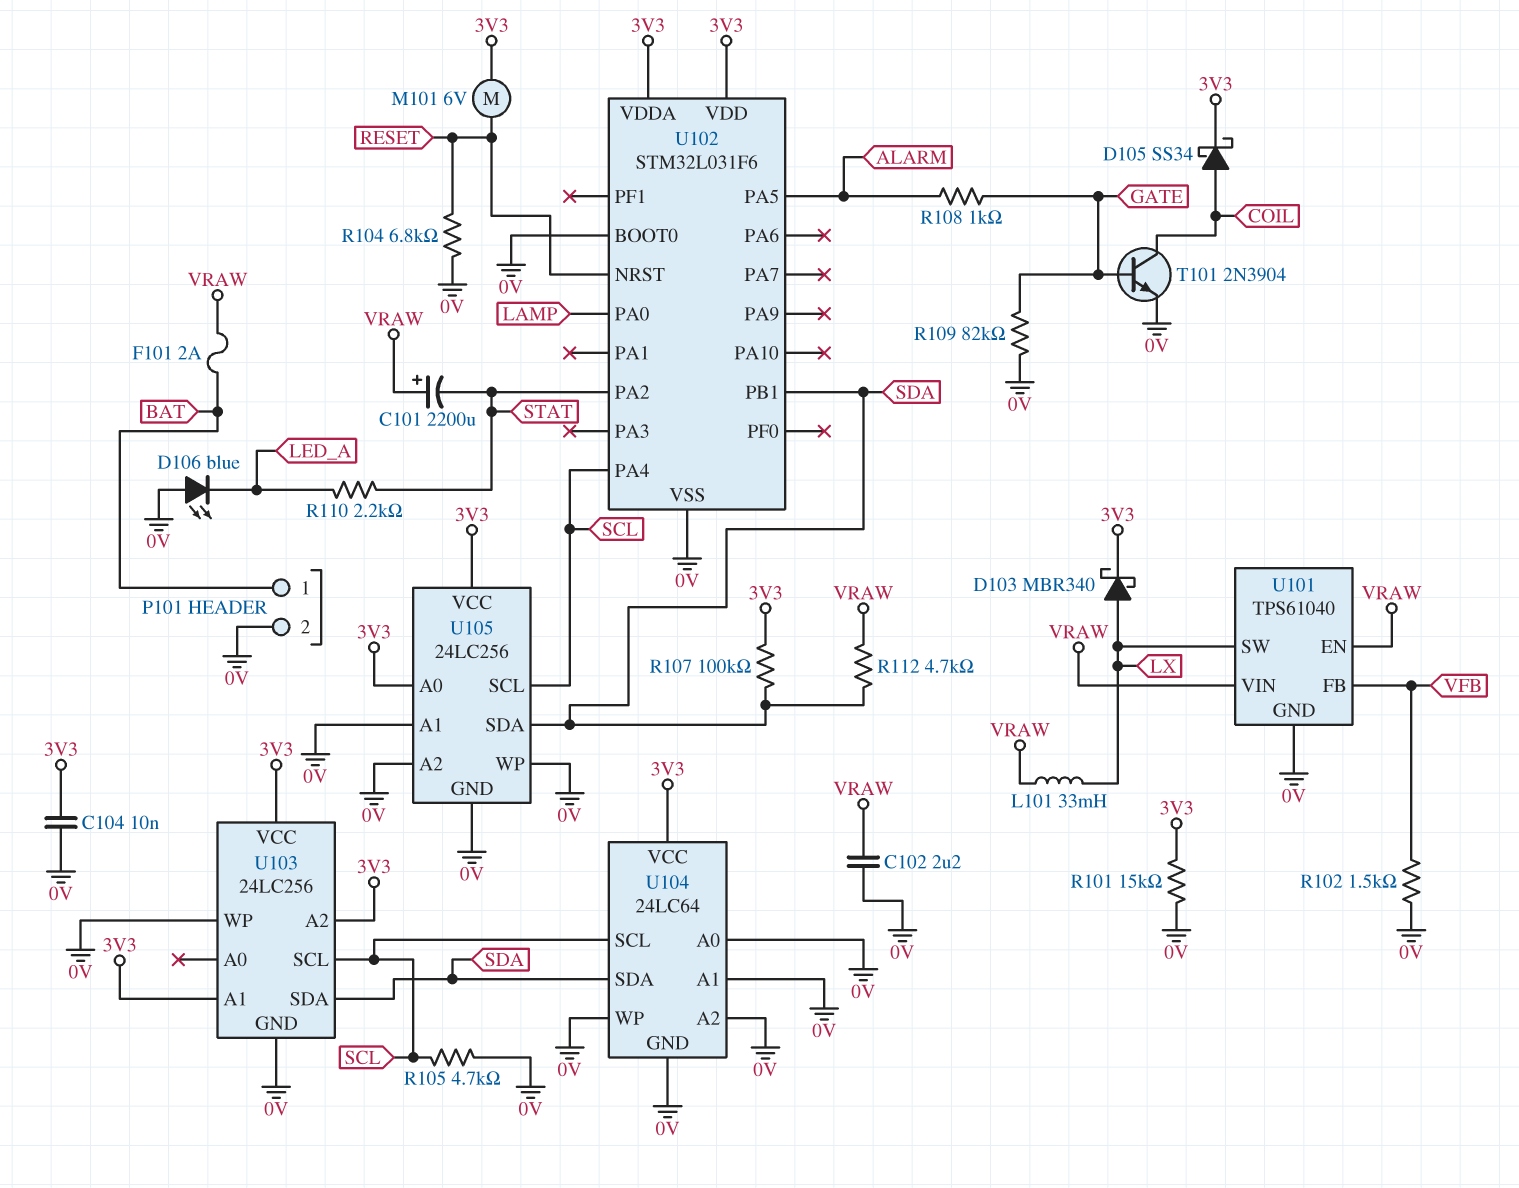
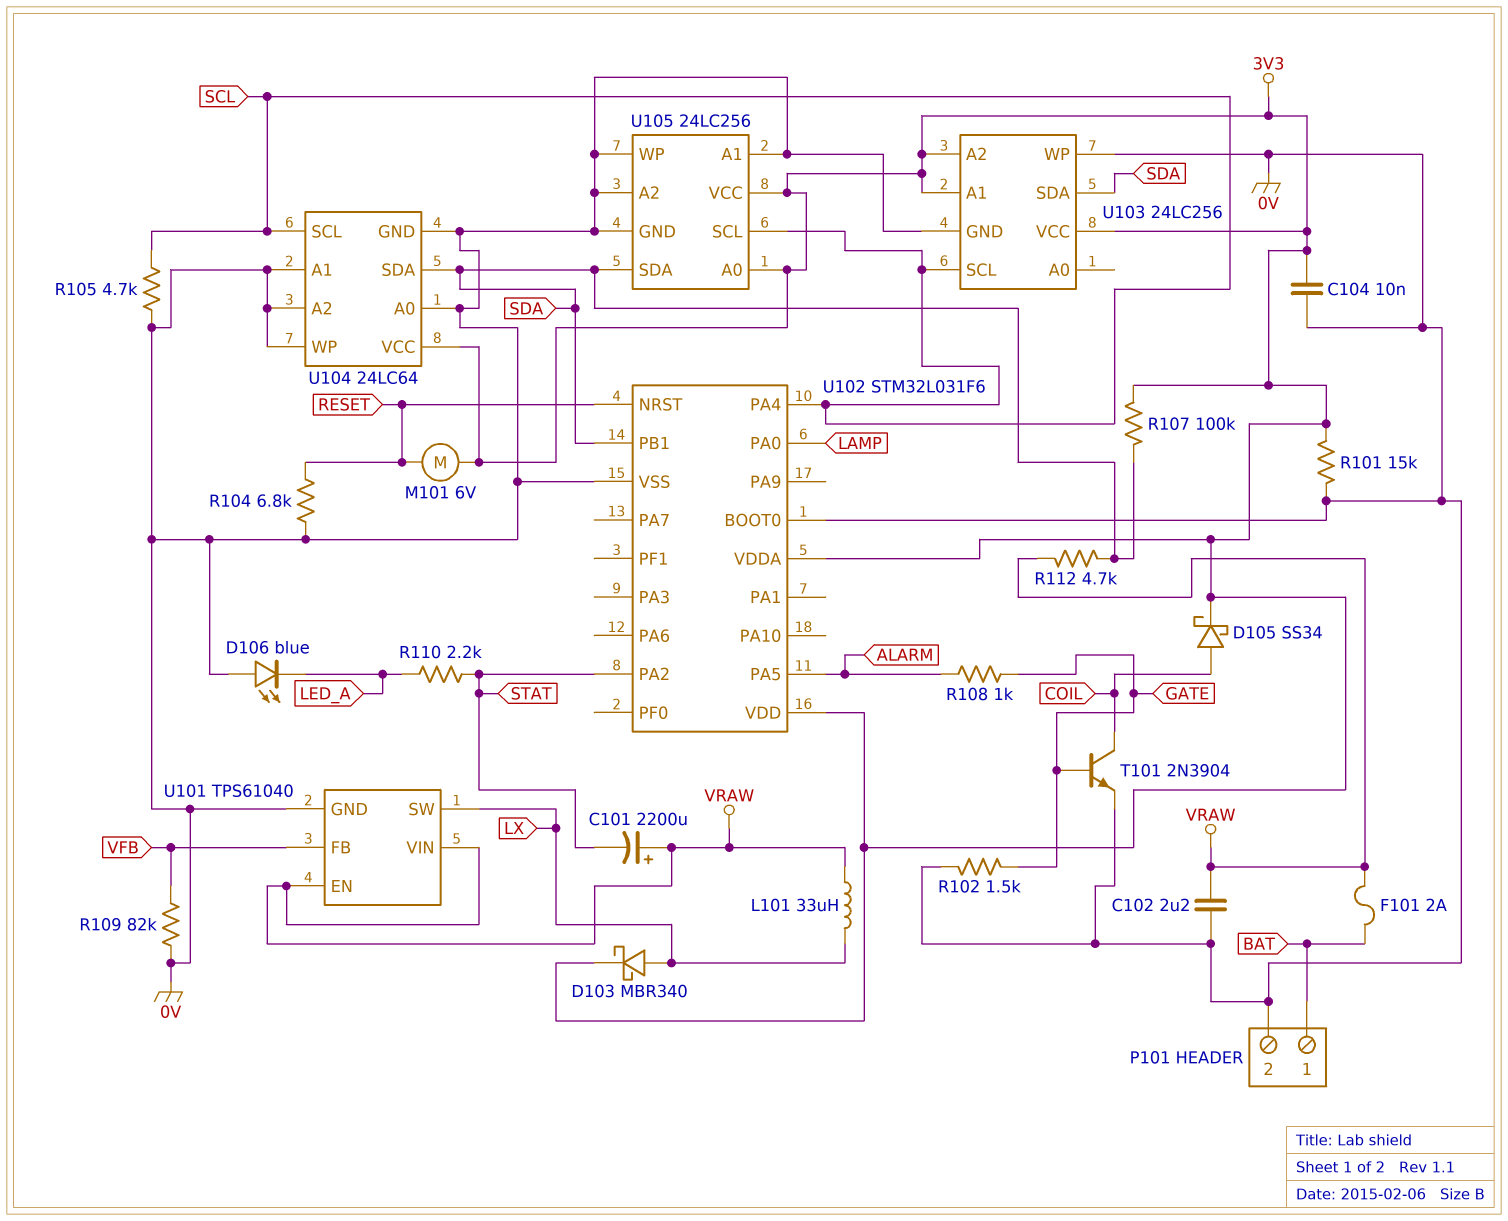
L101: 33mH (LX, VRAW) -> 33uH (LX, VRAW)
R102: 1.5k (0V, VFB) -> 1.5k (0V, GATE)
R109: 82k (0V, GATE) -> 82k (0V, VFB)

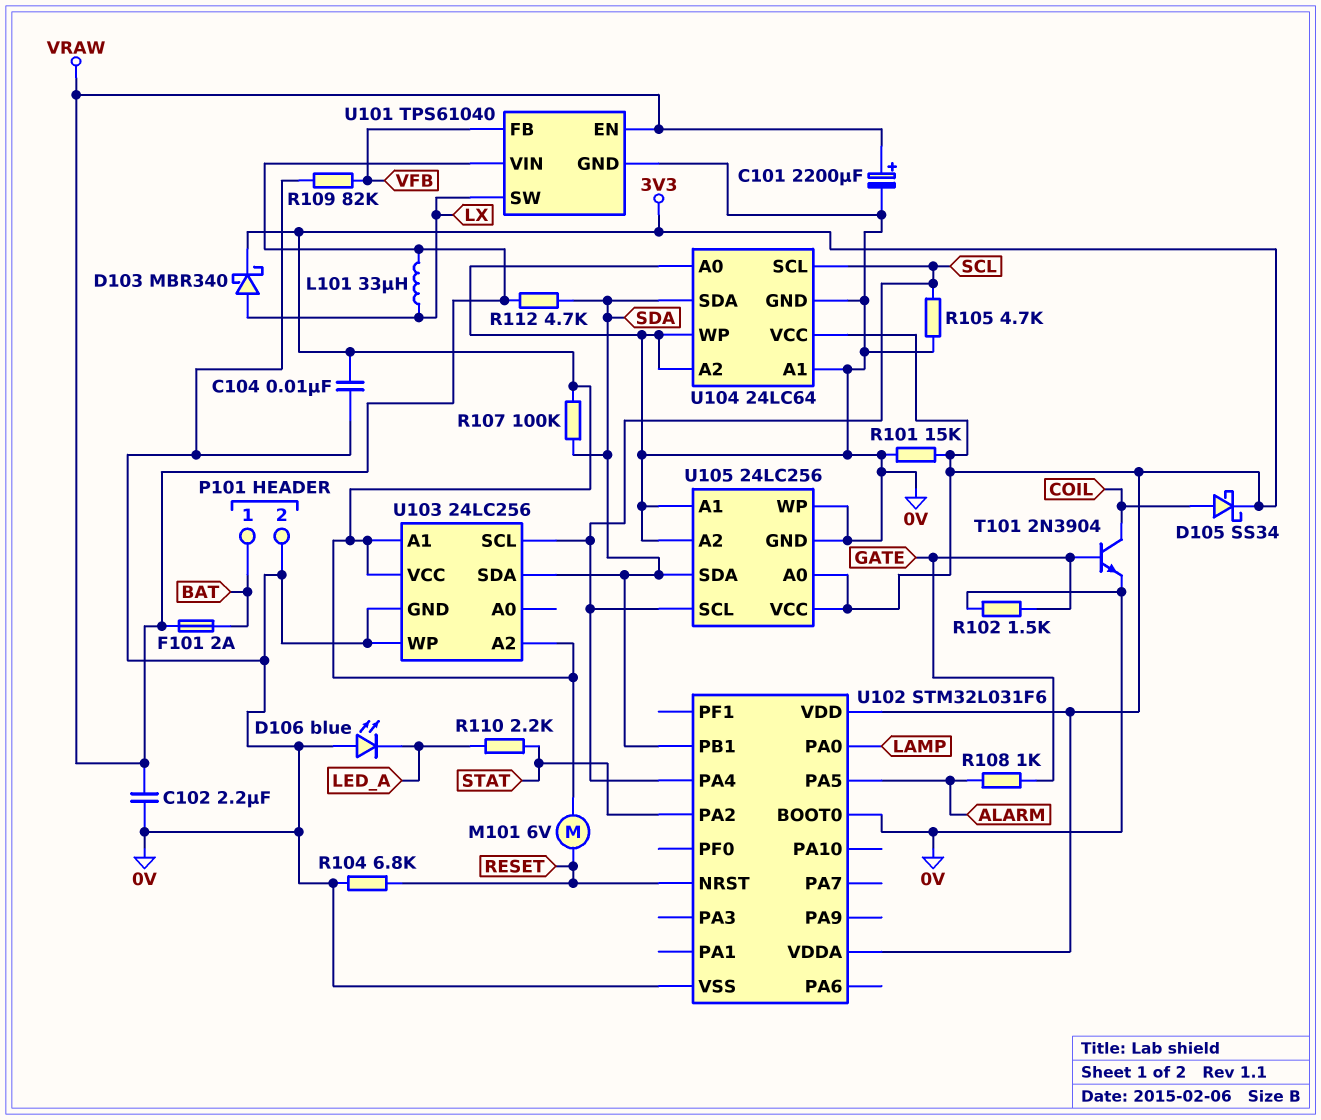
C101: 2200uF (plus VRAW, minus STAT) -> 2200uF (plus VRAW, minus 0V)

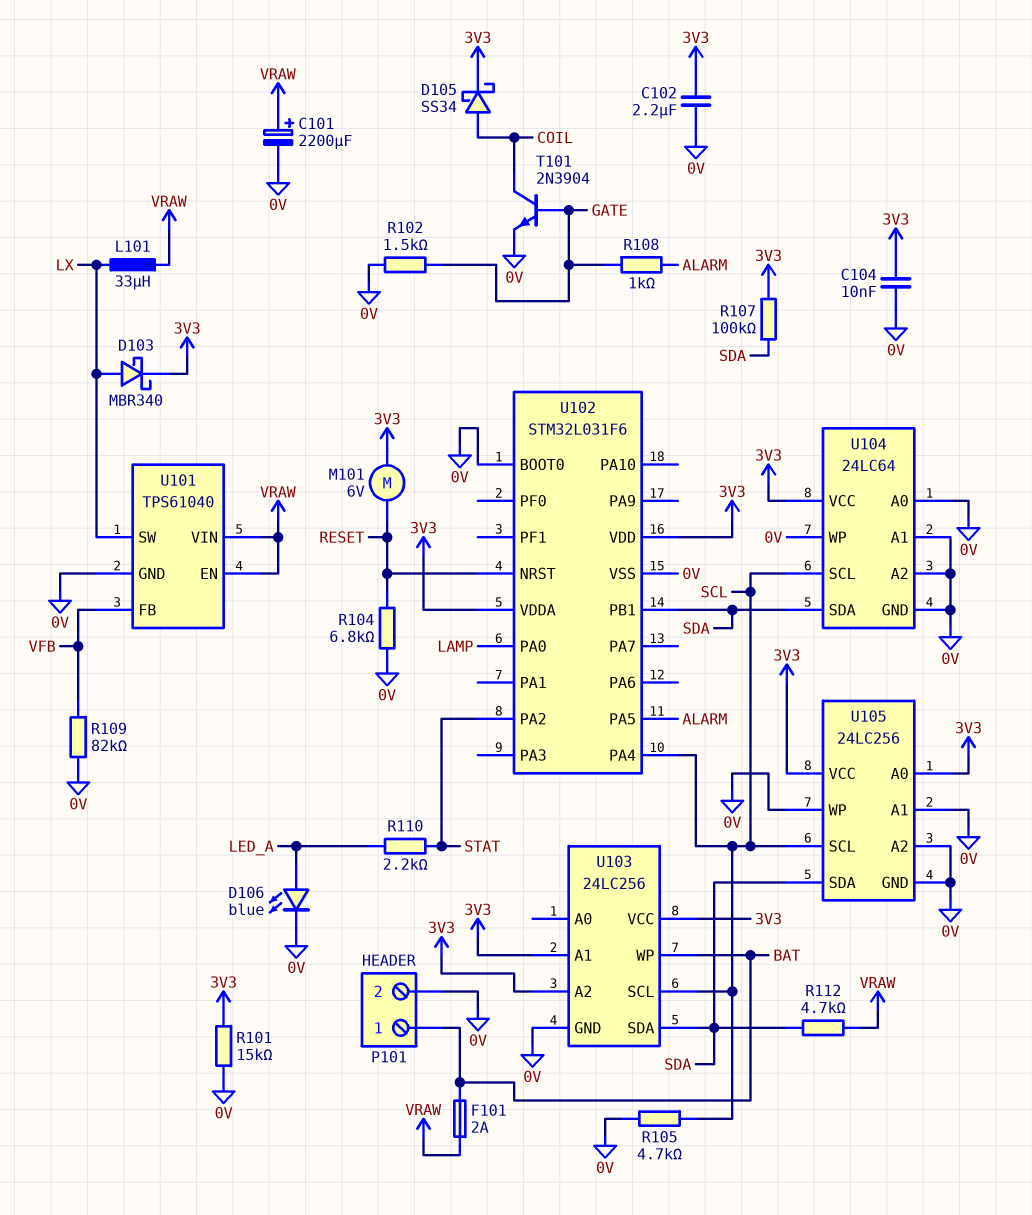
C102: 2.2uF (0V, VRAW) -> 2.2uF (0V, 3V3)
D106: LED blue (A 0V, K LED_A) -> LED blue (A LED_A, K 0V)
U103 pin WP: 0V -> BAT

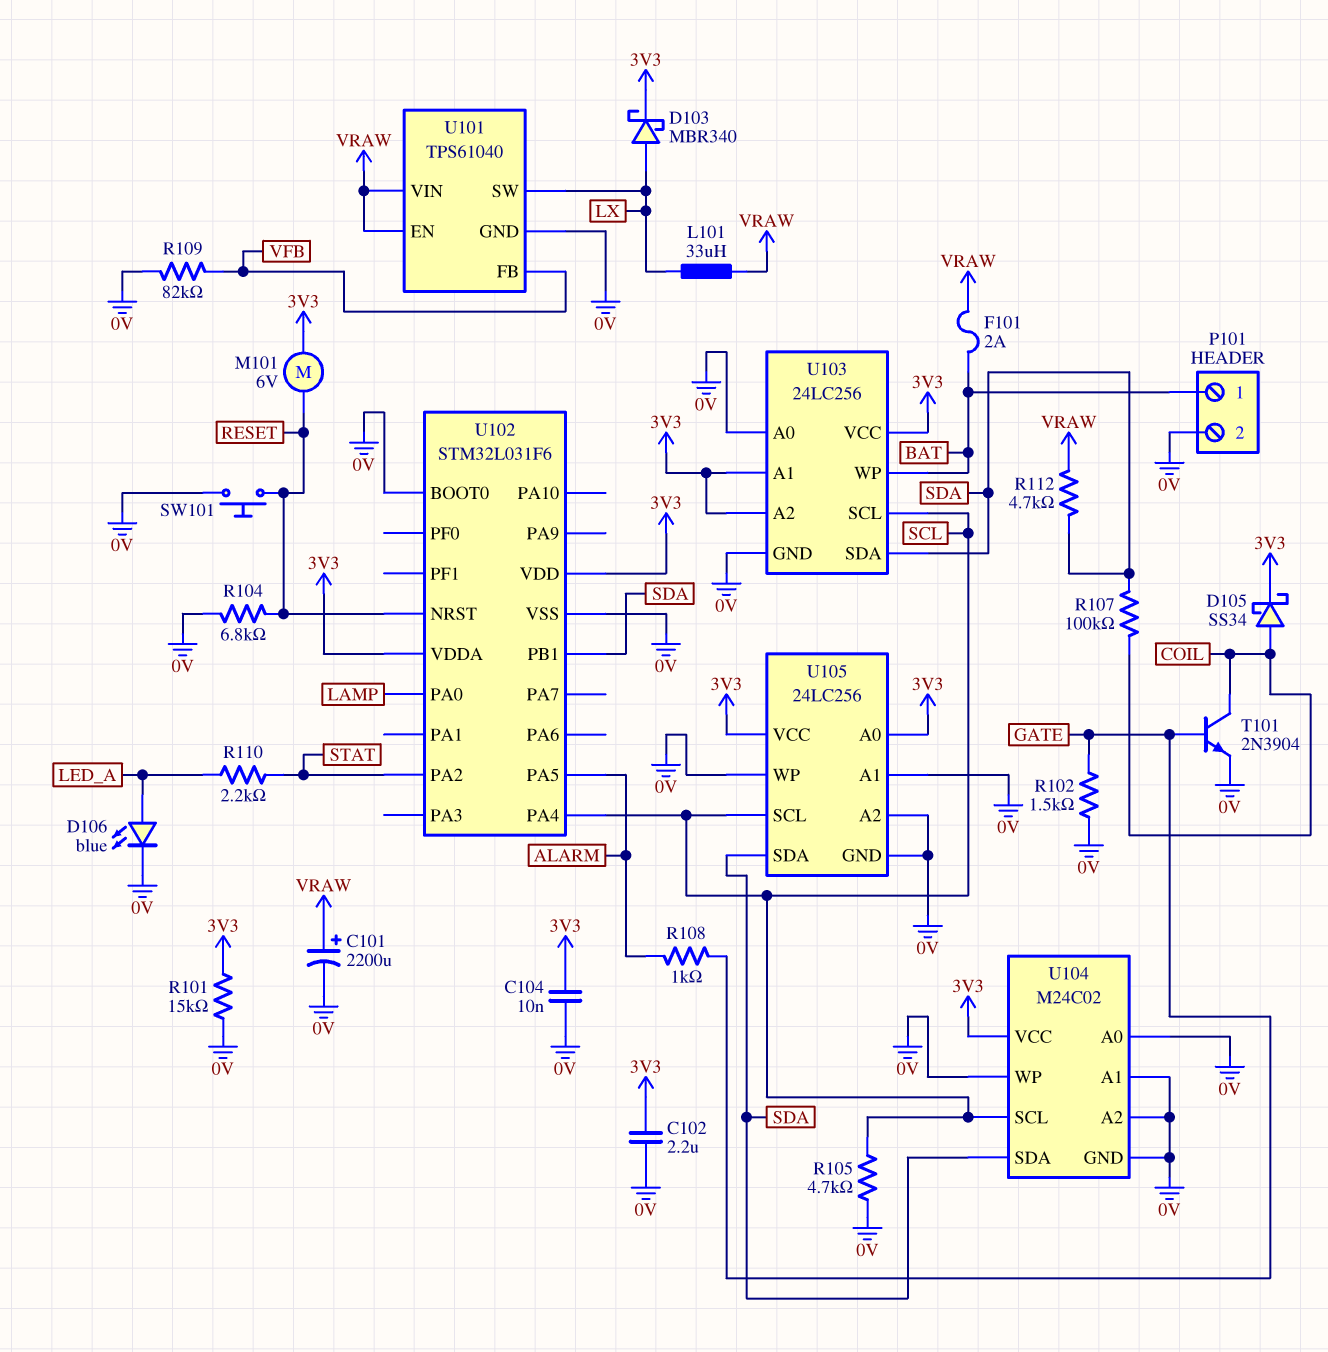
R107: 100k (3V3, SDA) -> 100k (COIL, SDA)
SW101: none -> button (0V, RESET)
U103 pin A0: none -> 0V
U104: 24LC64 -> M24C02

